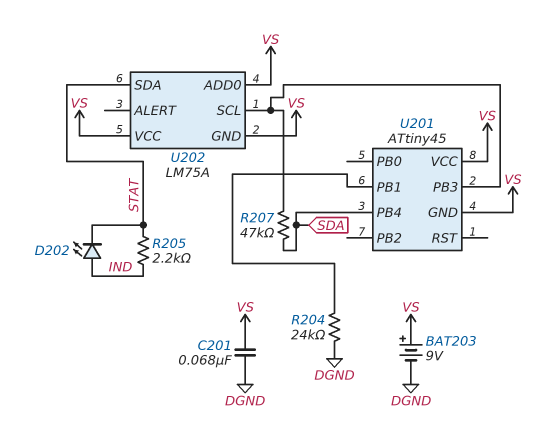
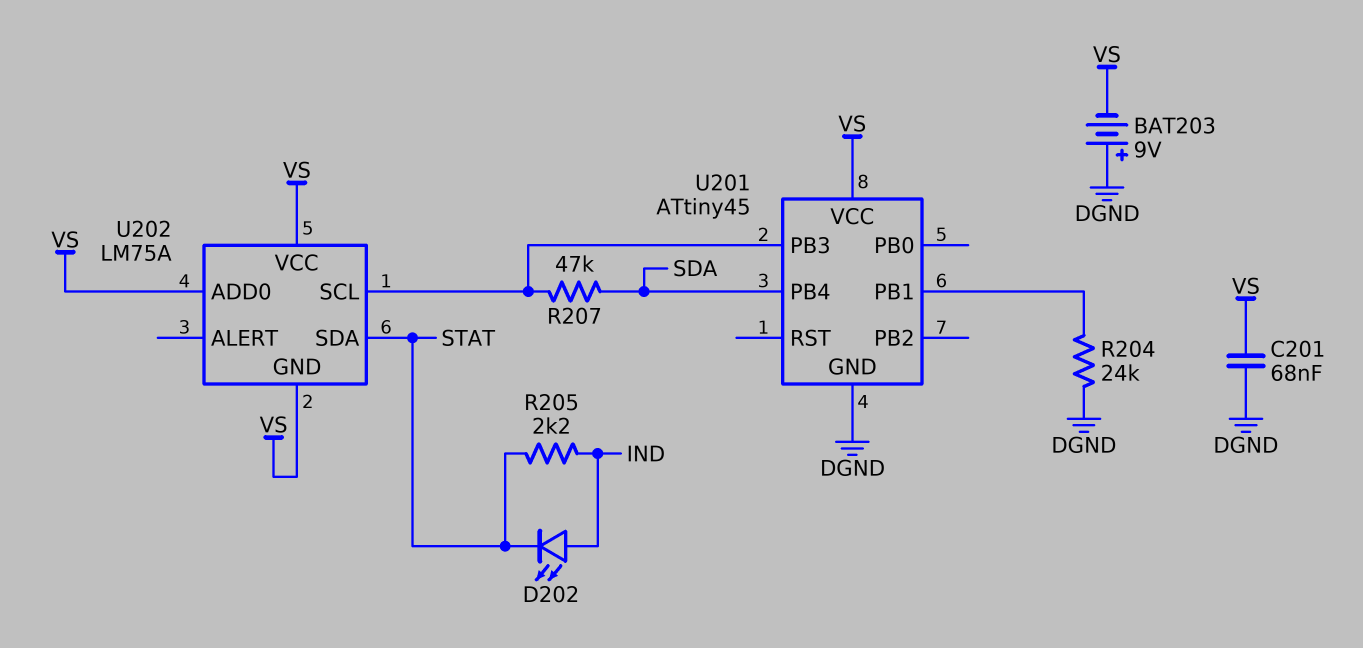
BAT203: 9V (plus VS, minus DGND) -> 9V (plus DGND, minus VS)
U201 pin GND: VS -> DGND

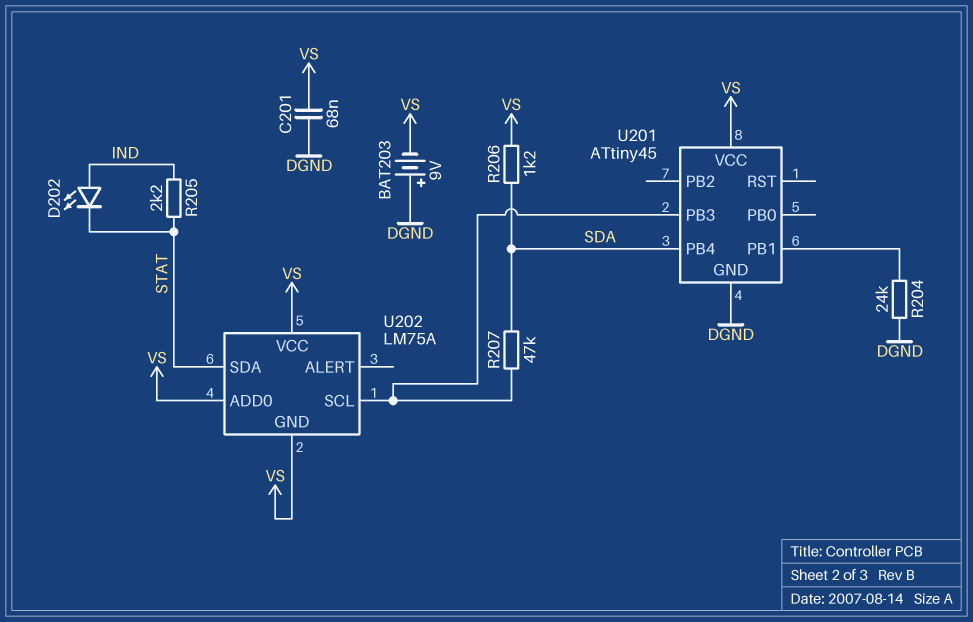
R206: none -> 1.2k (SDA, VS)

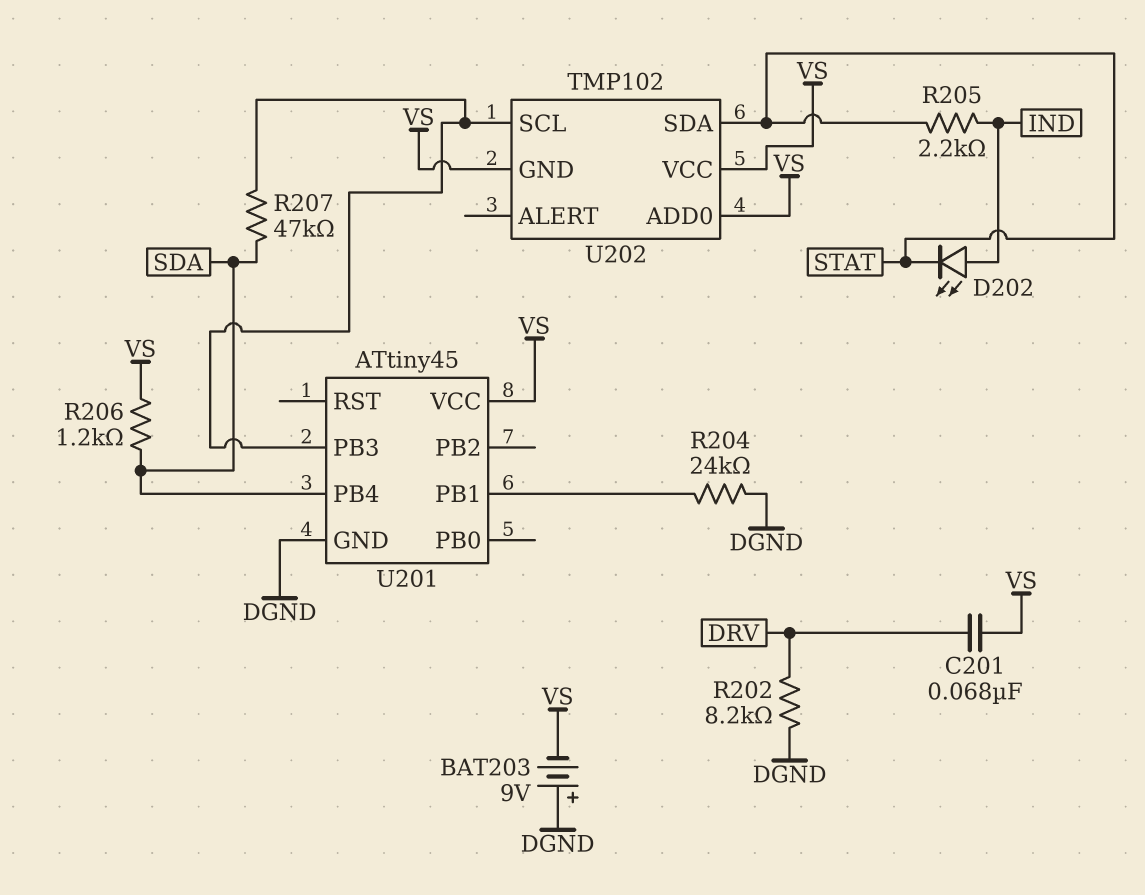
C201: 68nF (DGND, VS) -> 68nF (DRV, VS)
R202: none -> 8.2k (DGND, DRV)
U202: LM75A -> TMP102

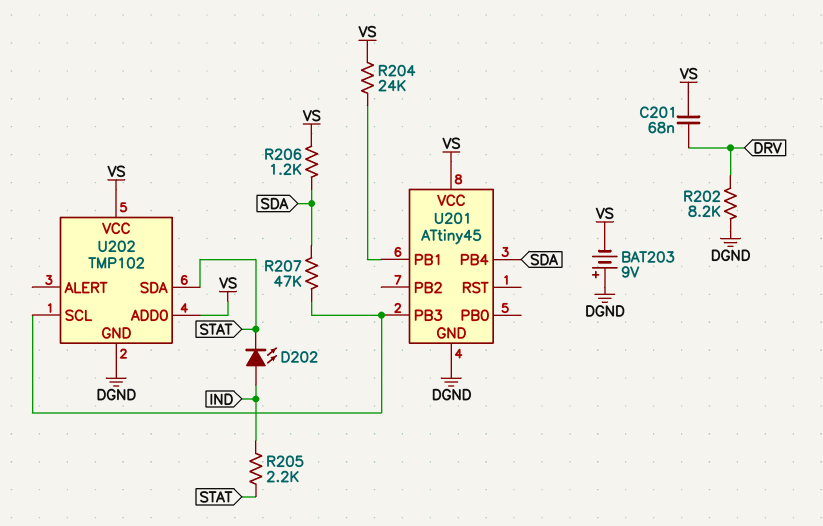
R204: 24k (DGND, U201/PB1) -> 24k (U201/PB1, VS)
U202 pin GND: VS -> DGND

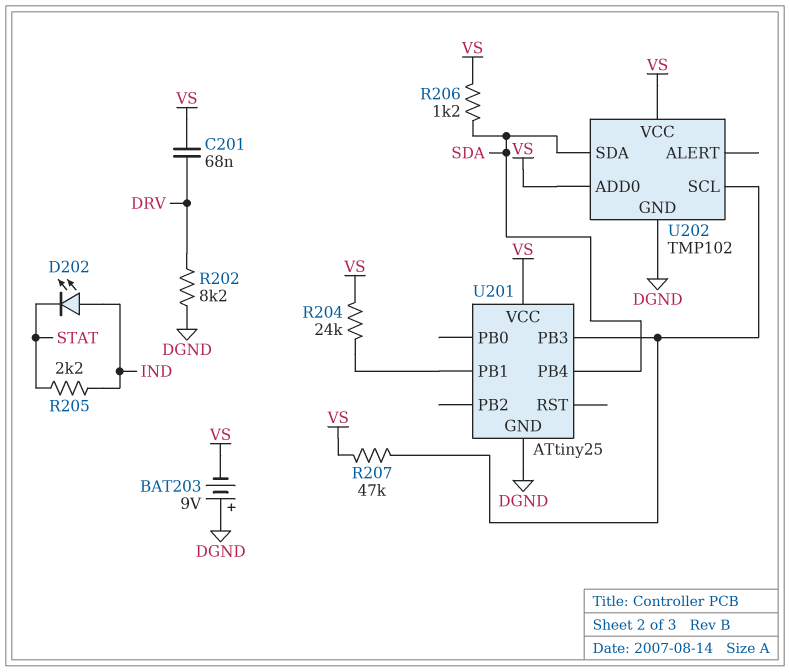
R207: 47k (SDA, U201/PB3) -> 47k (U201/PB3, VS)
U201: ATtiny45 -> ATtiny25
U202 pin SDA: STAT -> SDA

